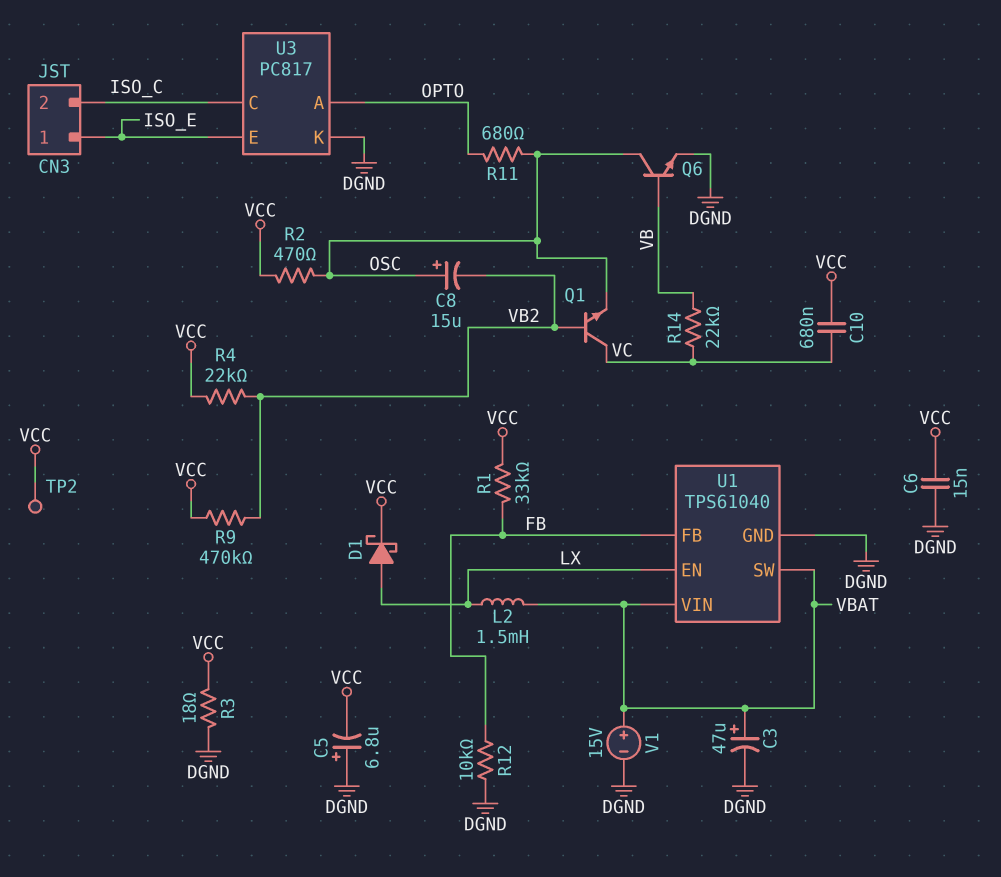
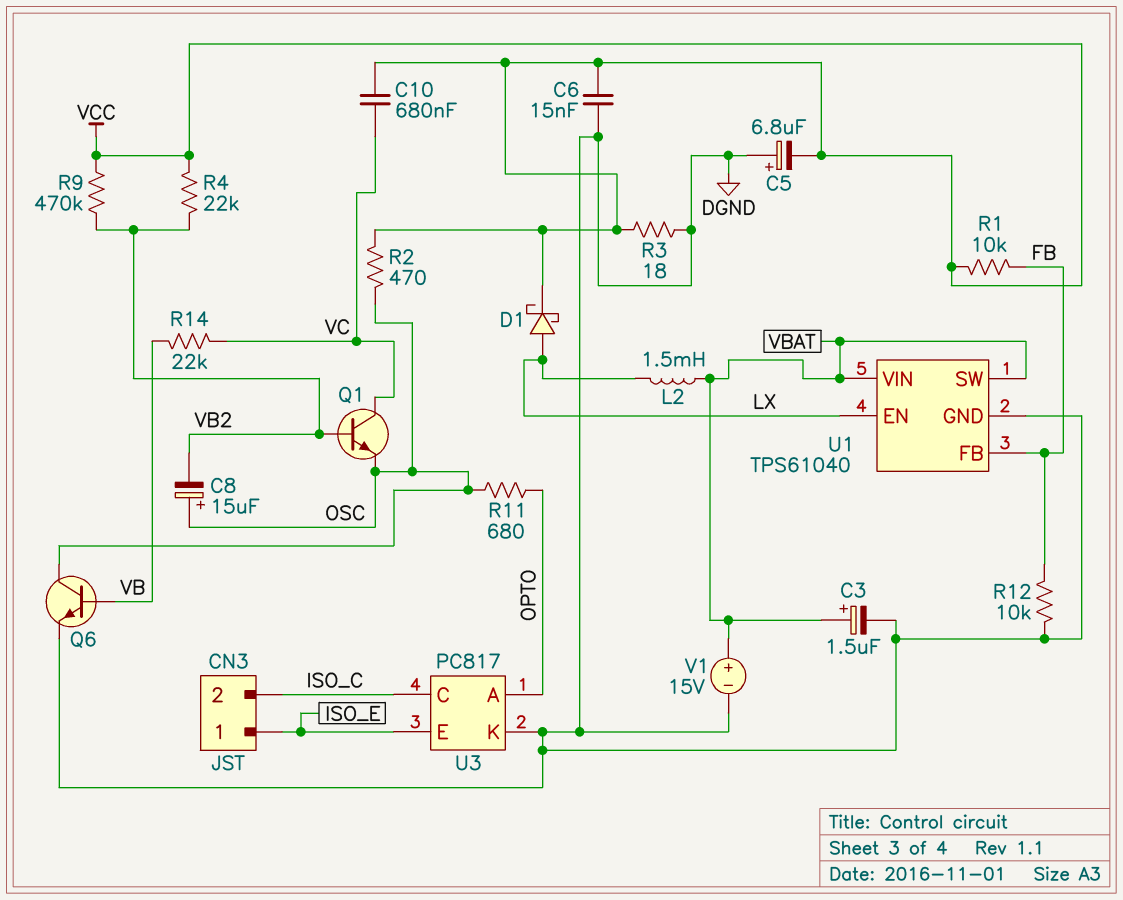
C3: 47uF (plus VBAT, minus DGND) -> 1.5uF (plus VBAT, minus DGND)
R1: 33k (FB, VCC) -> 10k (FB, VCC)
TP2: test point (VCC) -> none

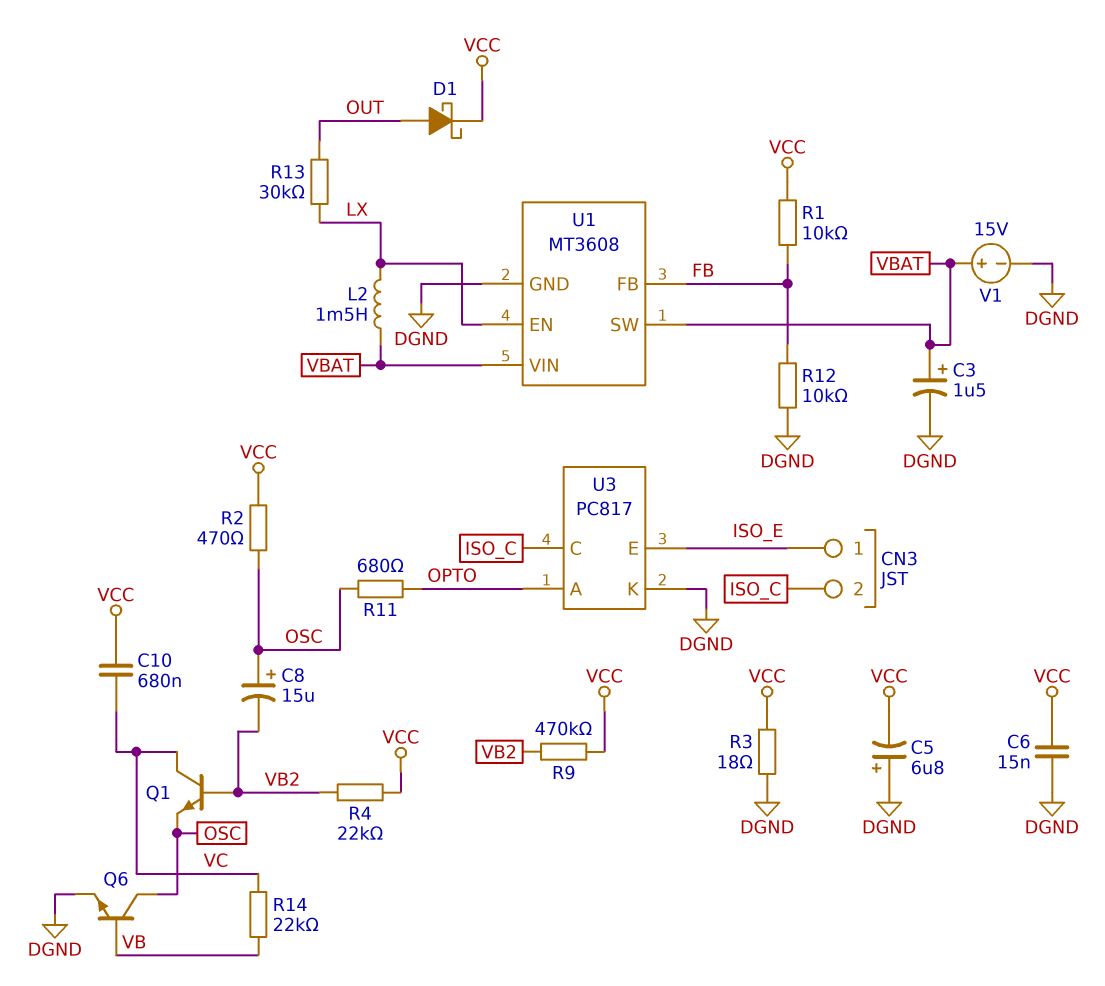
D1: schottky (A LX, K VCC) -> schottky (A OUT, K VCC)
R13: none -> 30k (LX, OUT)
U1: TPS61040 -> MT3608

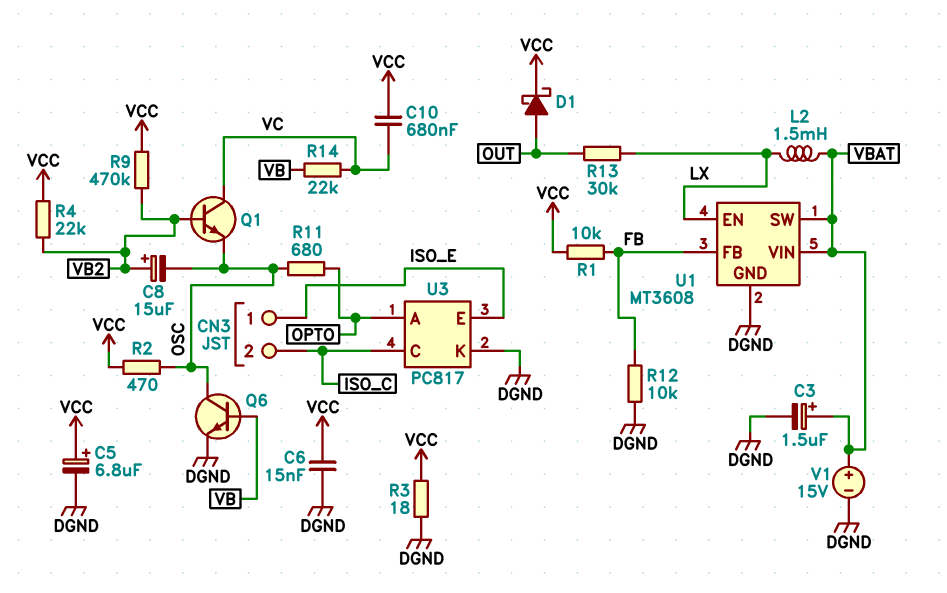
C5: 6.8uF (plus DGND, minus VCC) -> 6.8uF (plus VCC, minus DGND)
C8: 15uF (plus OSC, minus VB2) -> 15uF (plus VB2, minus OSC)

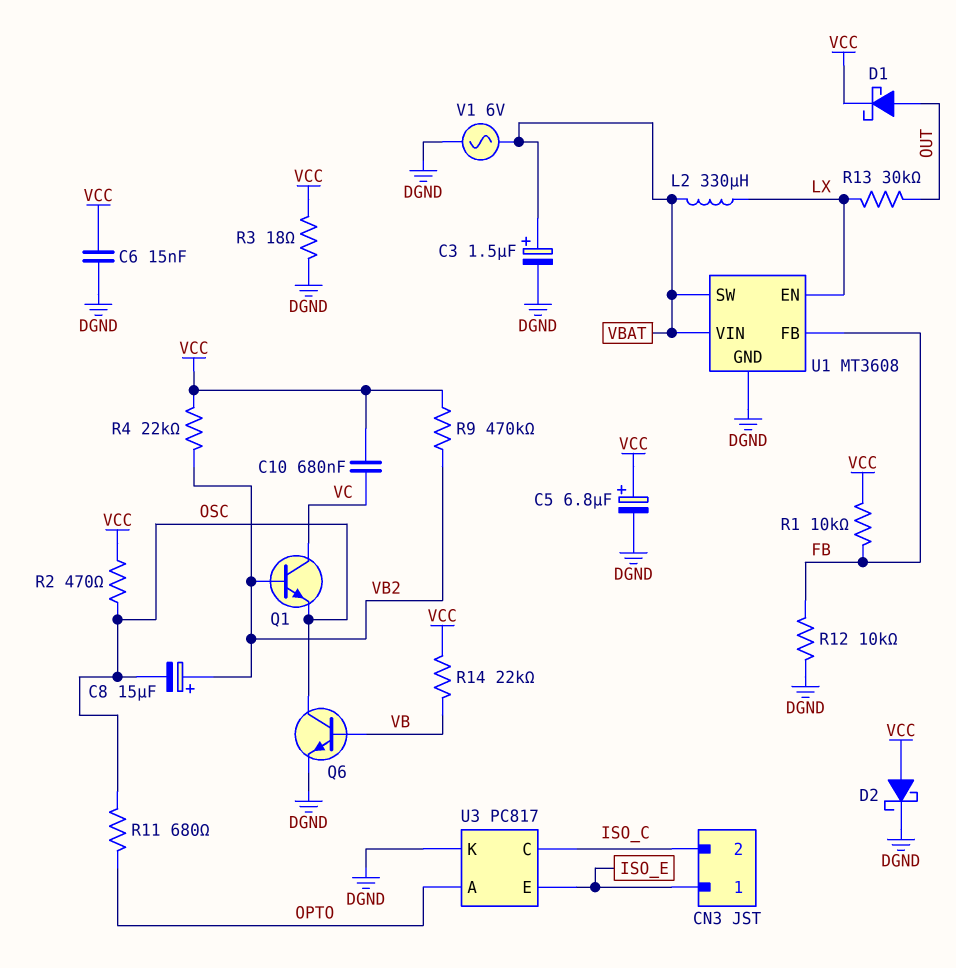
D2: none -> schottky (A VCC, K DGND)
L2: 1.5mH (LX, VBAT) -> 330uH (LX, VBAT)
R14: 22k (VB, VC) -> 22k (VB, VCC)
V1: 15V (plus VBAT, minus DGND) -> AC 6V (DGND, VBAT)

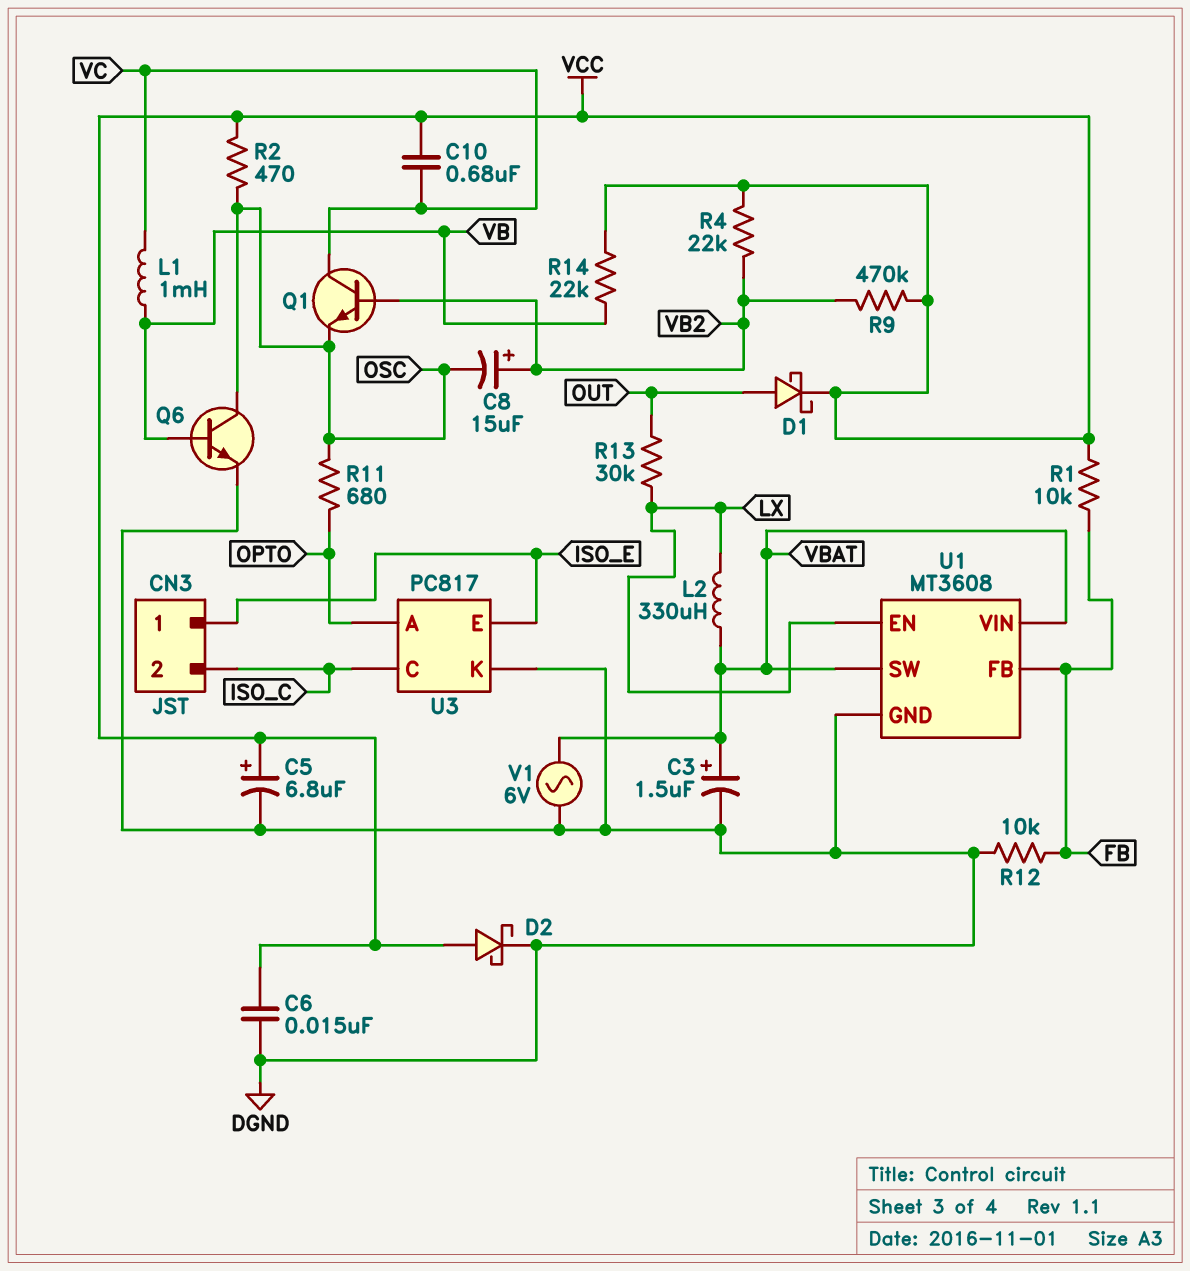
L1: none -> 1mH (VB, VC)
R3: 18 (DGND, VCC) -> none

